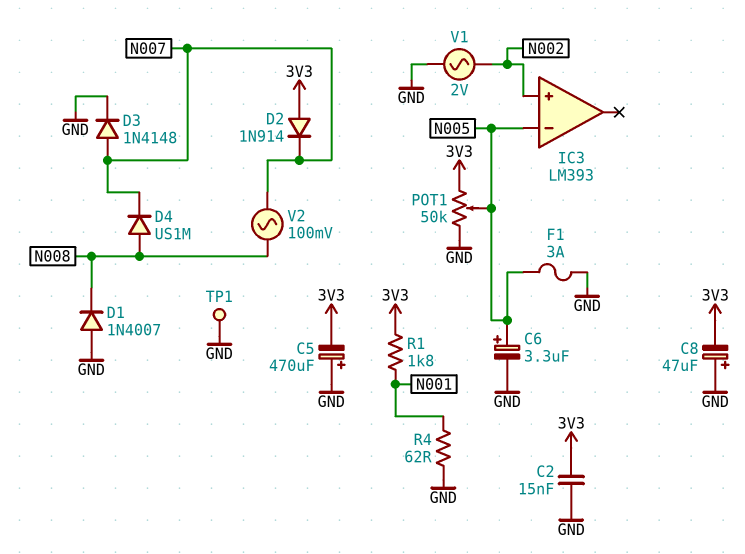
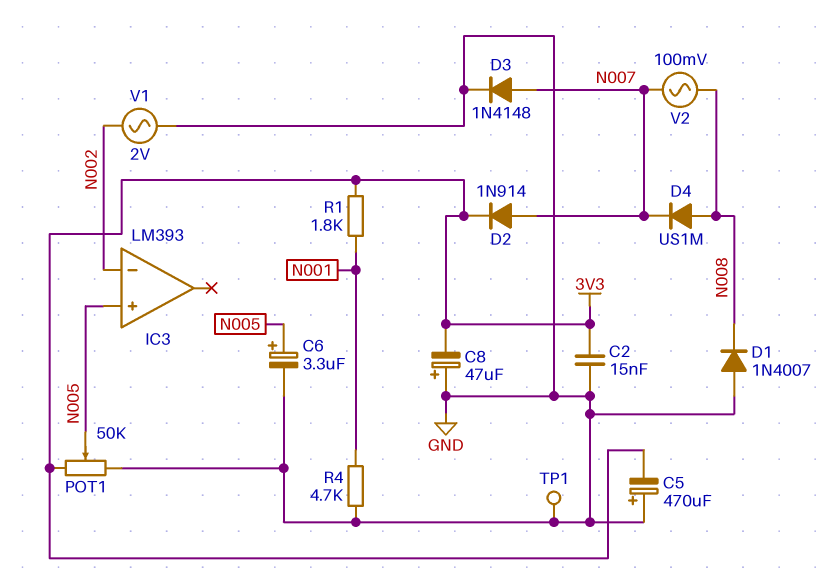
D2: diode 1N914 (A 3V3, K N007) -> diode 1N914 (A N007, K 3V3)
F1: 3A (GND, N005) -> none
IC3 pin in+: N002 -> N005
IC3 pin in-: N005 -> N002
R4: 62 (GND, N001) -> 4.7k (GND, N001)

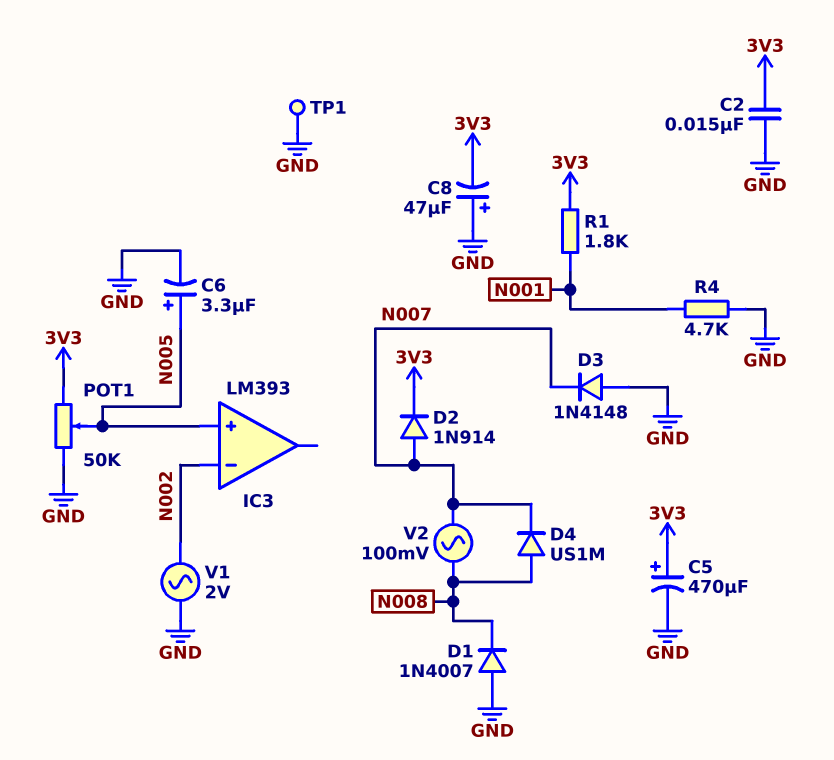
C5: 470uF (plus GND, minus 3V3) -> 470uF (plus 3V3, minus GND)
D3: diode 1N4148 (A N007, K GND) -> diode 1N4148 (A GND, K N007)

